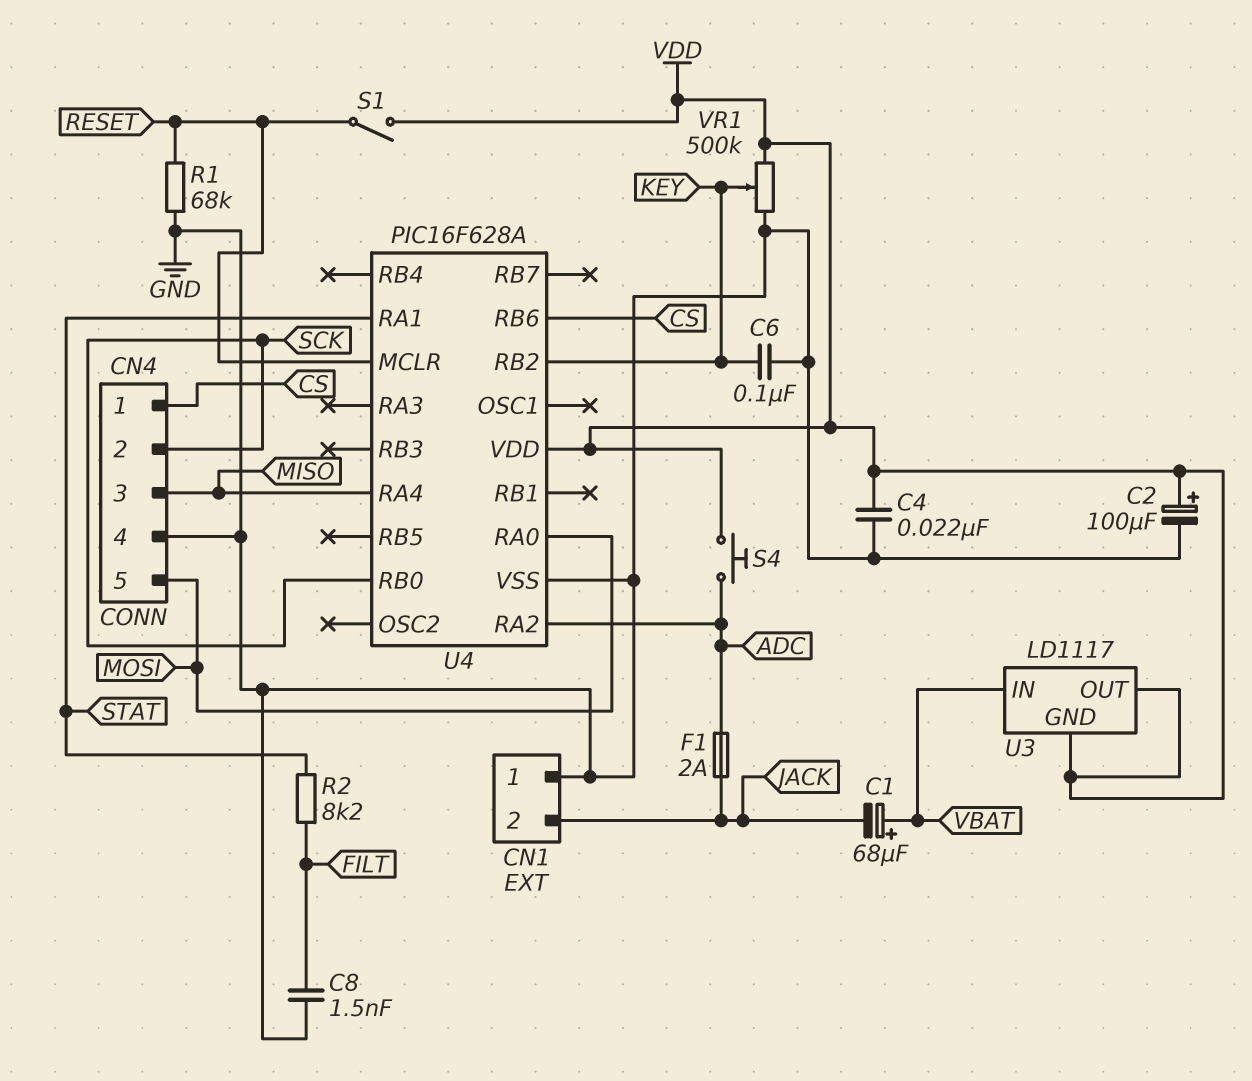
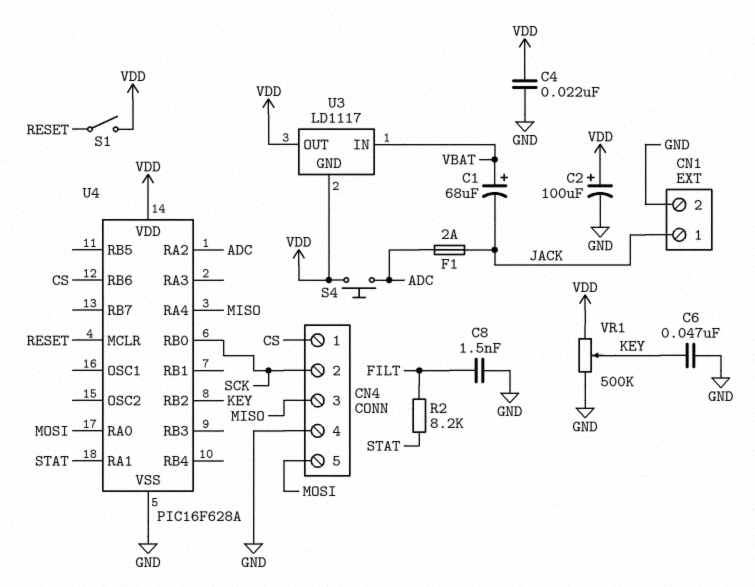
C6: 100nF (GND, KEY) -> 47nF (GND, KEY)
CN1 pin 1: GND -> JACK
CN1 pin 2: JACK -> GND
R1: 68k (GND, RESET) -> none

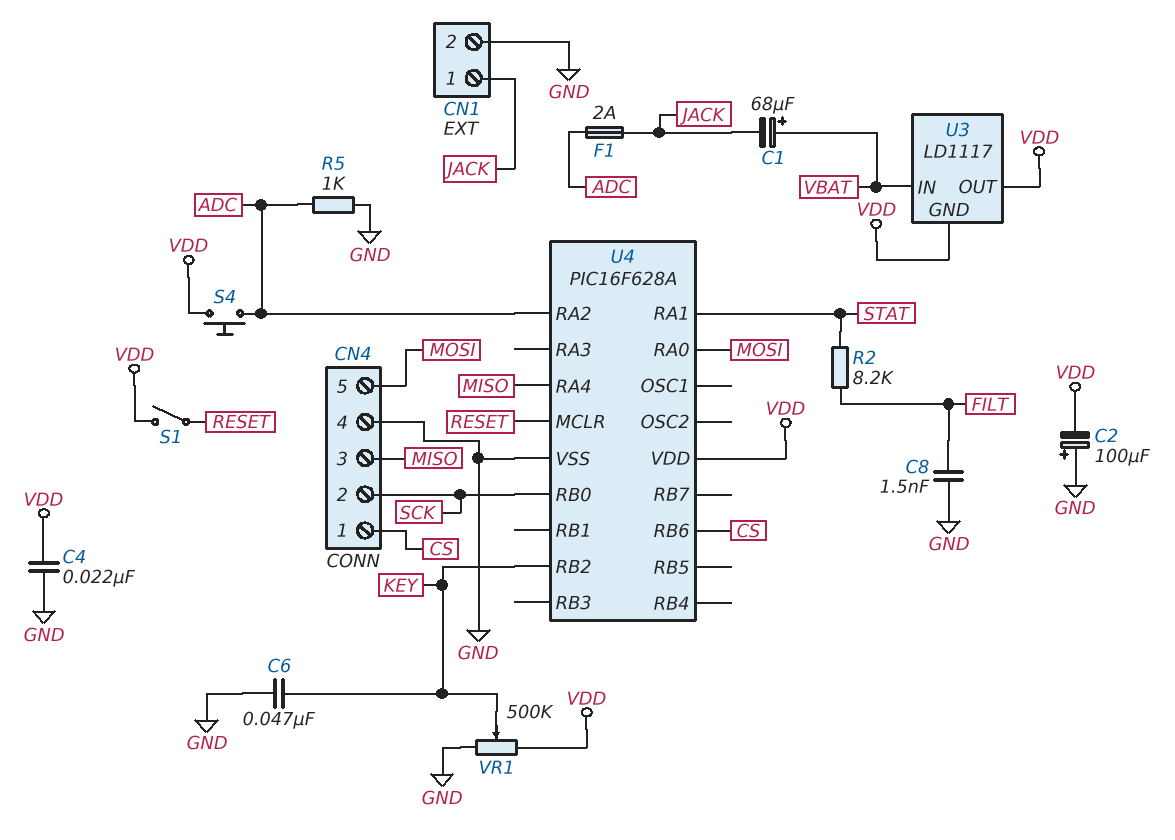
C2: 100uF (plus VDD, minus GND) -> 100uF (plus GND, minus VDD)
R5: none -> 1k (ADC, GND)

